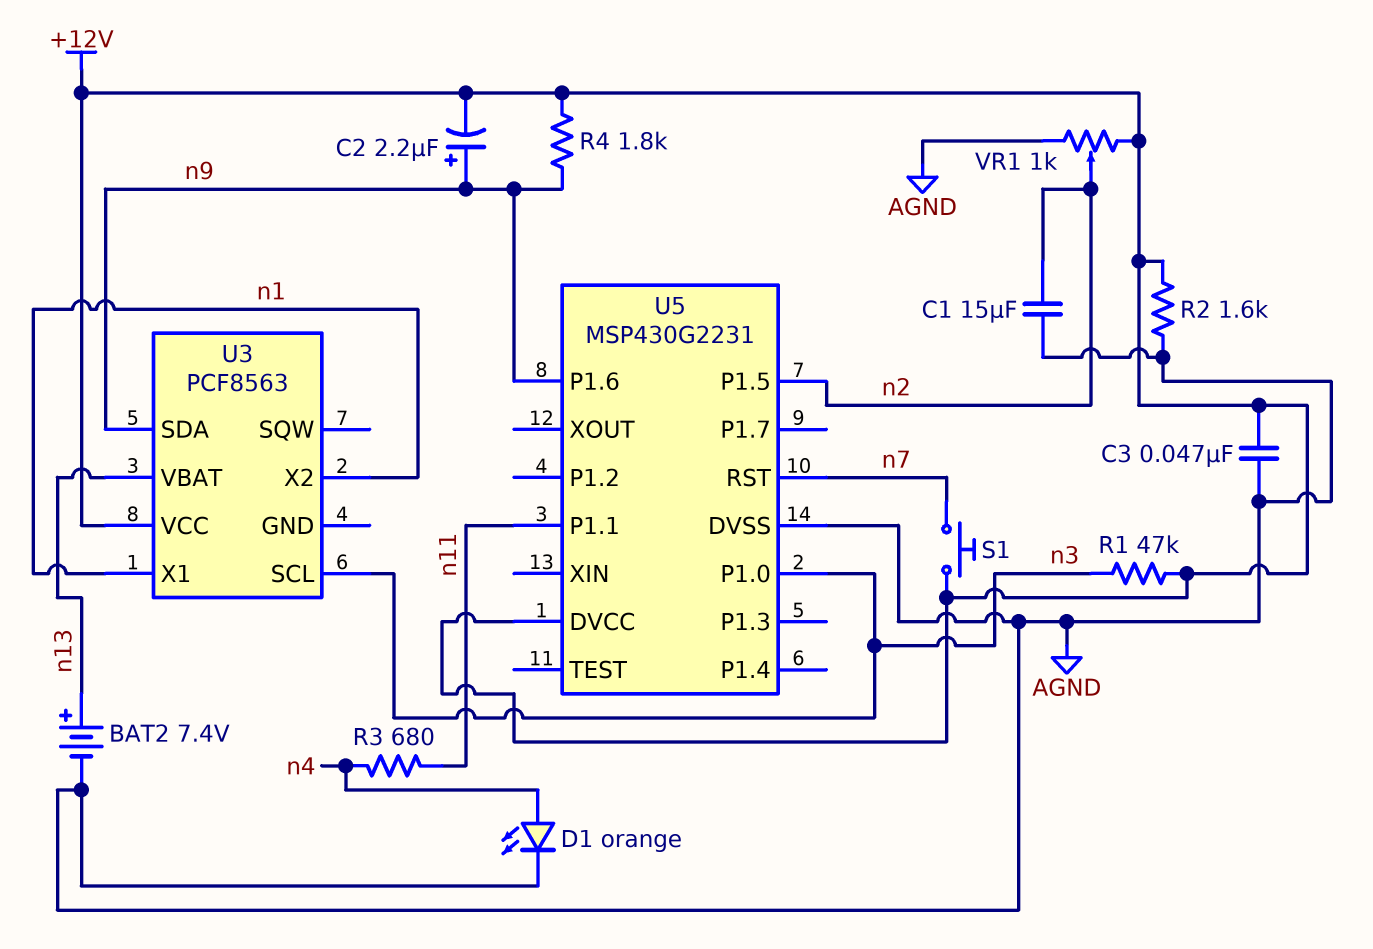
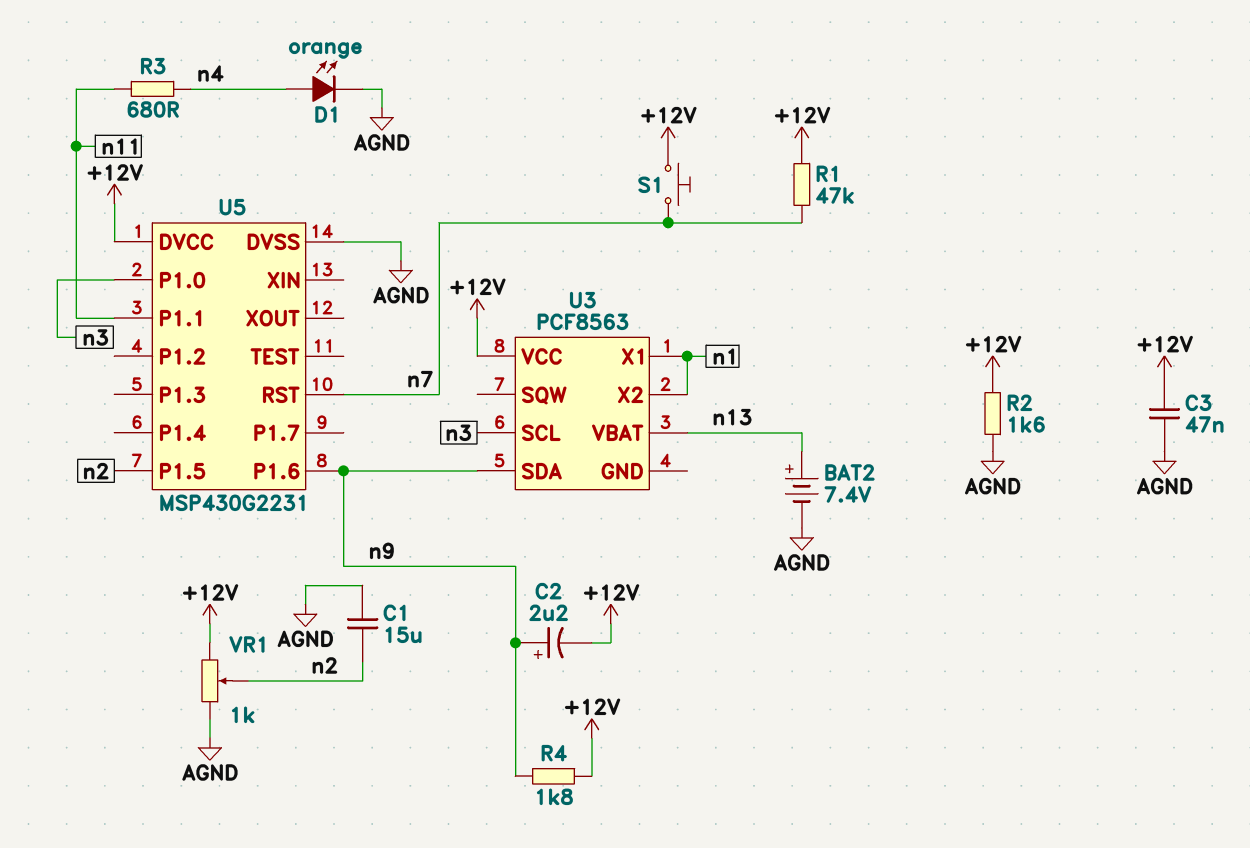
R1: 47k (+12V, n3) -> 47k (+12V, n7)

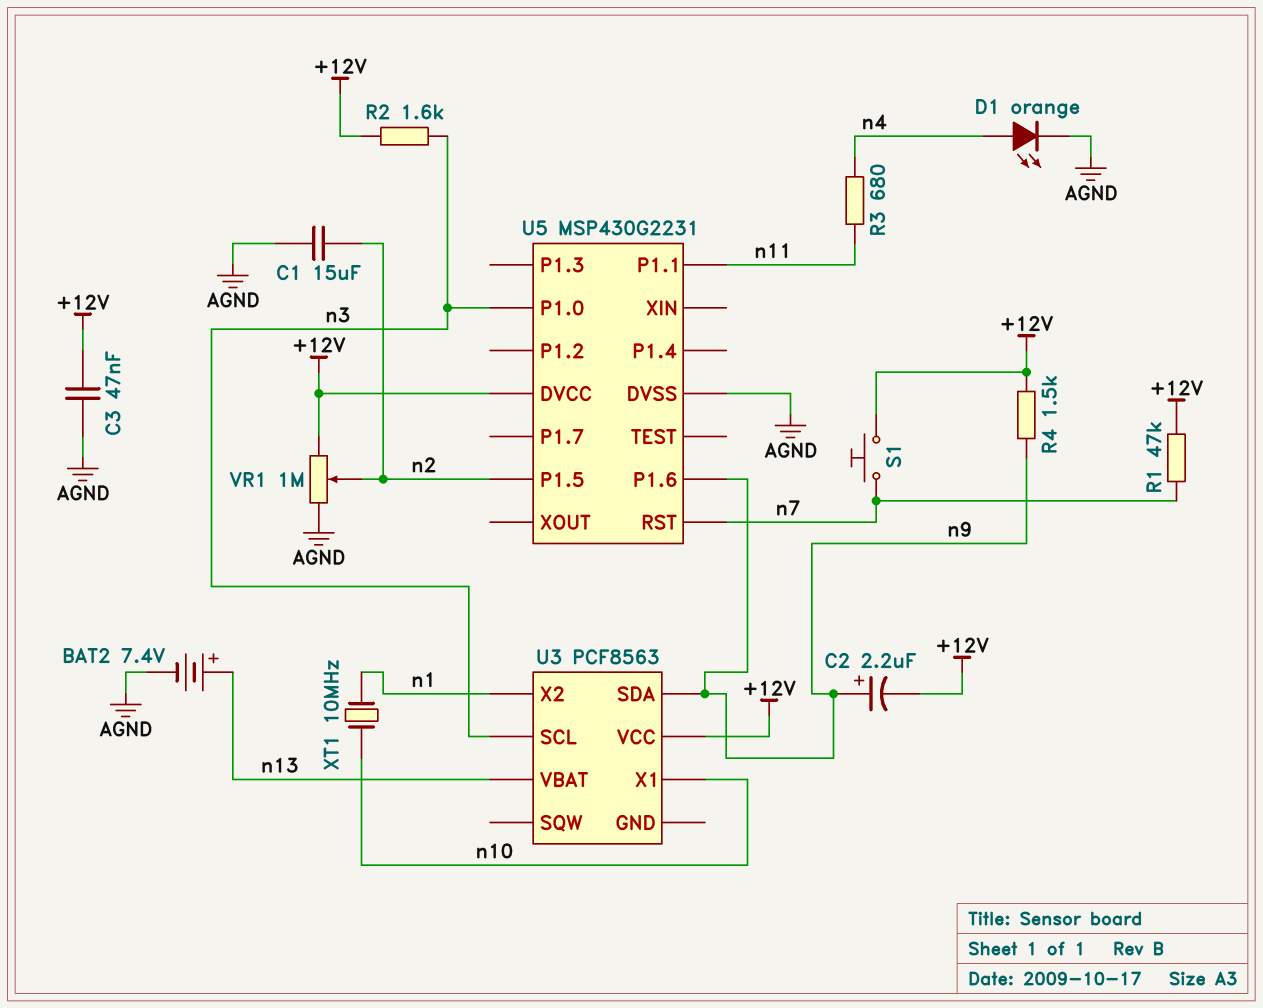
R2: 1.6k (+12V, AGND) -> 1.6k (+12V, n3)
R4: 1.8k (+12V, n9) -> 1.5k (+12V, n9)
U3 pin X1: n1 -> n10
VR1: 1k (+12V, AGND, wiper n2) -> 1M (+12V, AGND, wiper n2)
XT1: none -> 10MHz (n1, n10)

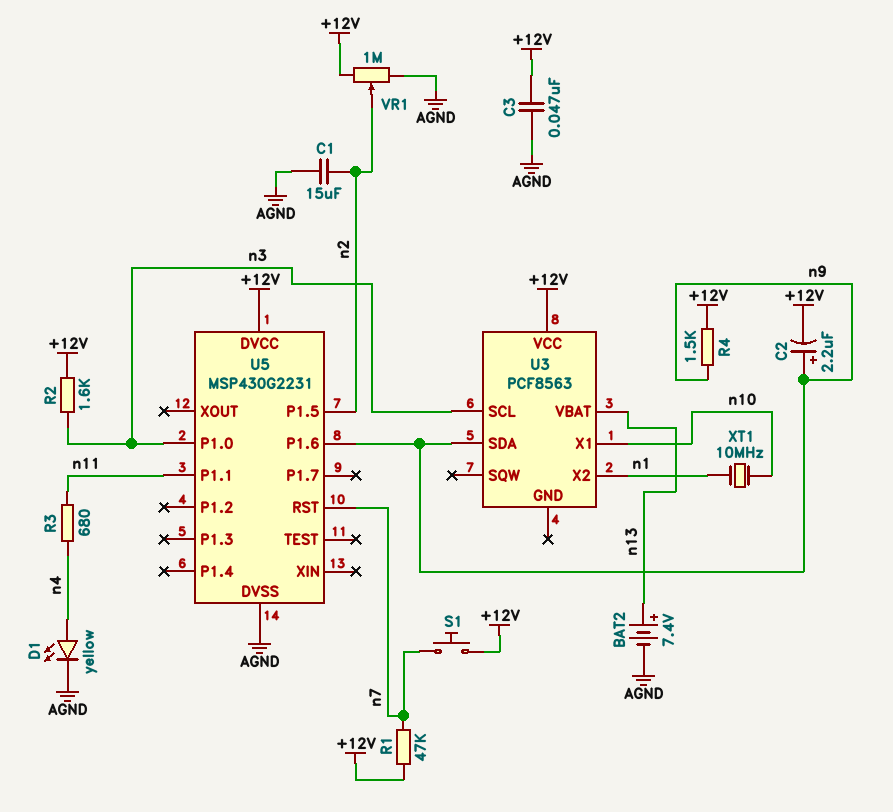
D1: LED orange (A n4, K AGND) -> LED yellow (A n4, K AGND)

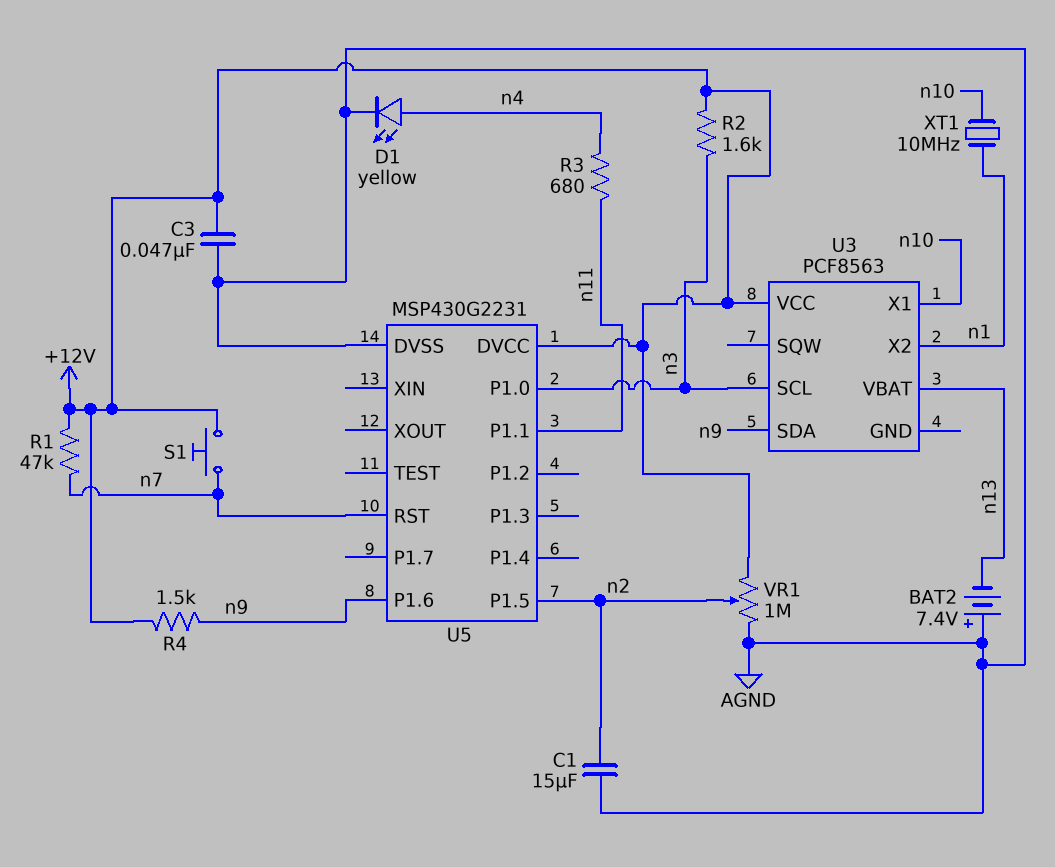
BAT2: 7.4V (plus n13, minus AGND) -> 7.4V (plus AGND, minus n13)
C2: 2.2uF (plus n9, minus +12V) -> none

